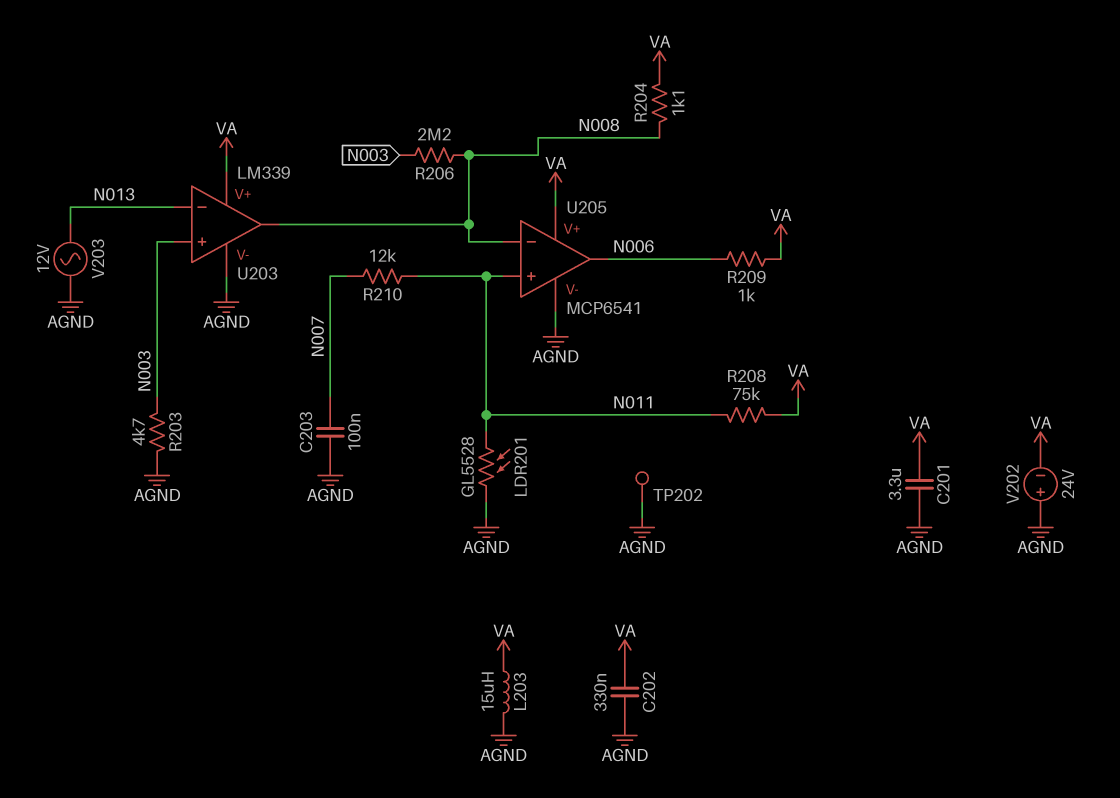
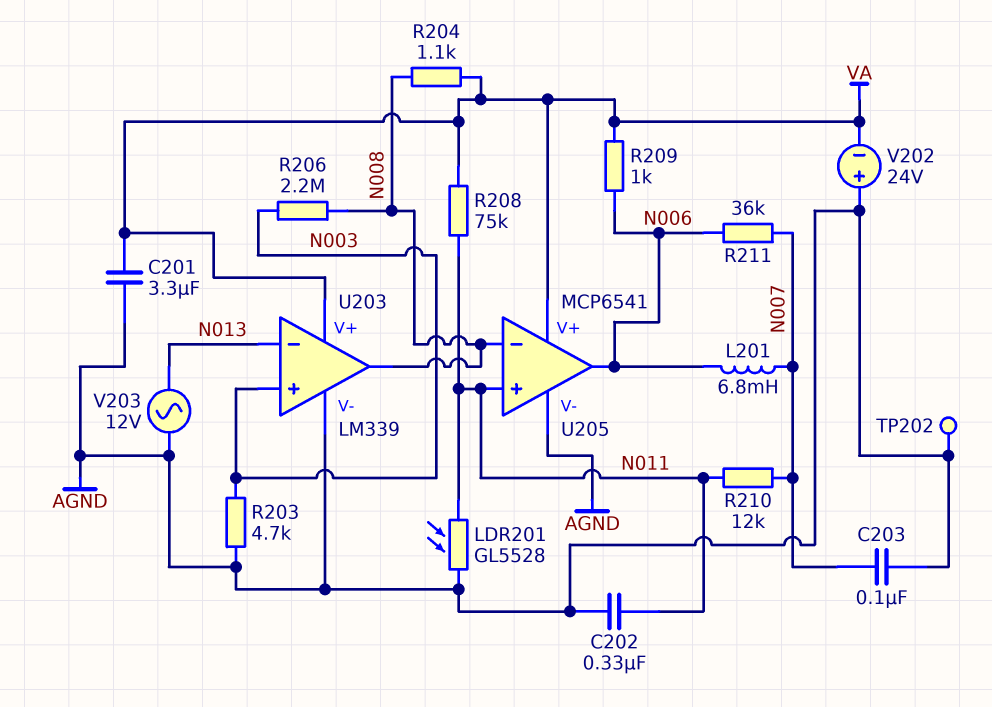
C202: 330nF (AGND, VA) -> 330nF (AGND, N011)
L201: none -> 6.8mH (N006, N007)
L203: 15uH (AGND, VA) -> none
R211: none -> 36k (N006, N007)

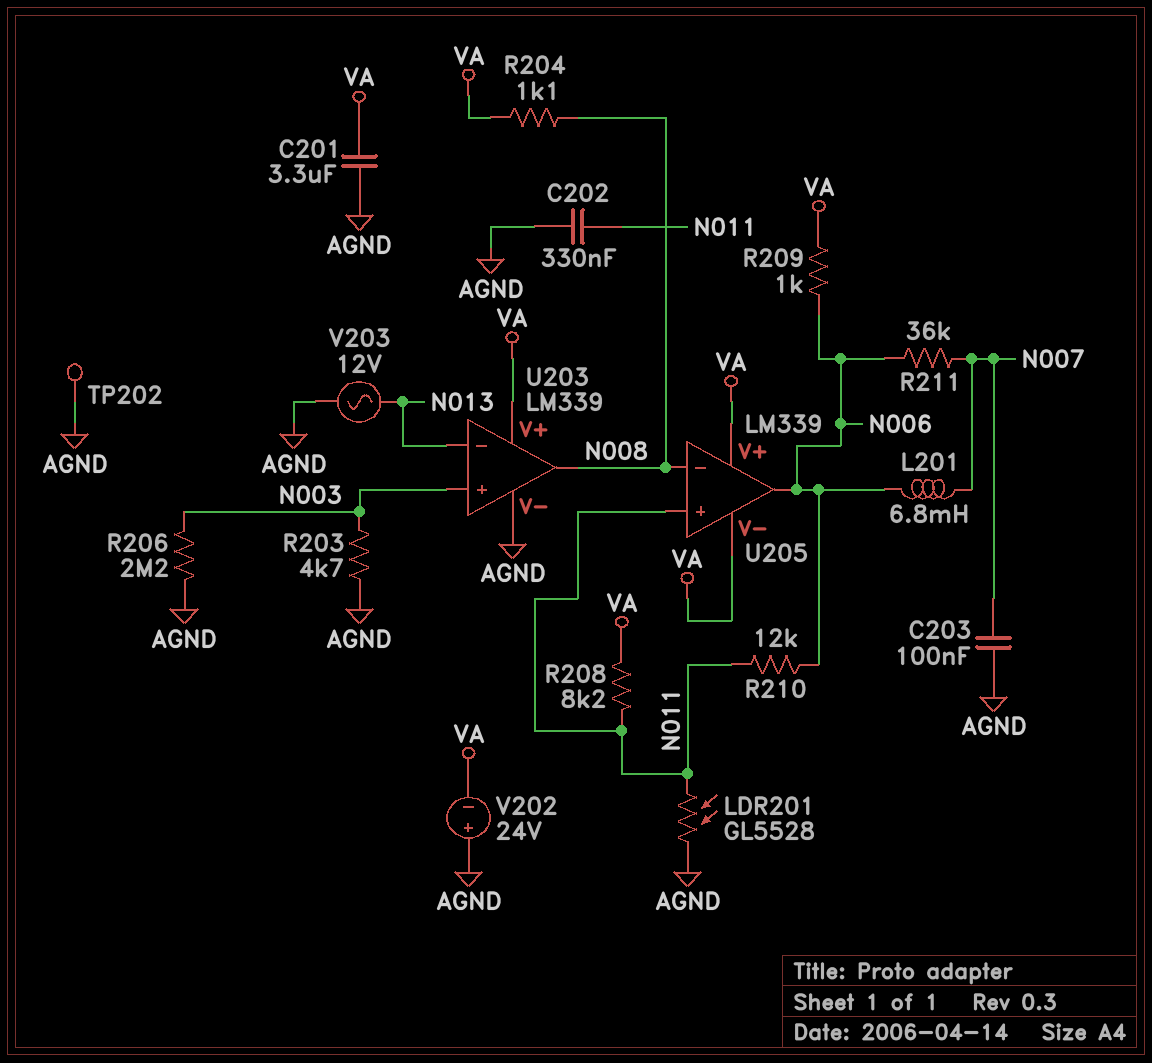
R206: 2.2M (N003, N008) -> 2.2M (AGND, N003)
R208: 75k (N011, VA) -> 8.2k (N011, VA)
R210: 12k (N007, N011) -> 12k (N006, N011)
U205: MCP6541 -> LM339
U205 pin V-: AGND -> VA

